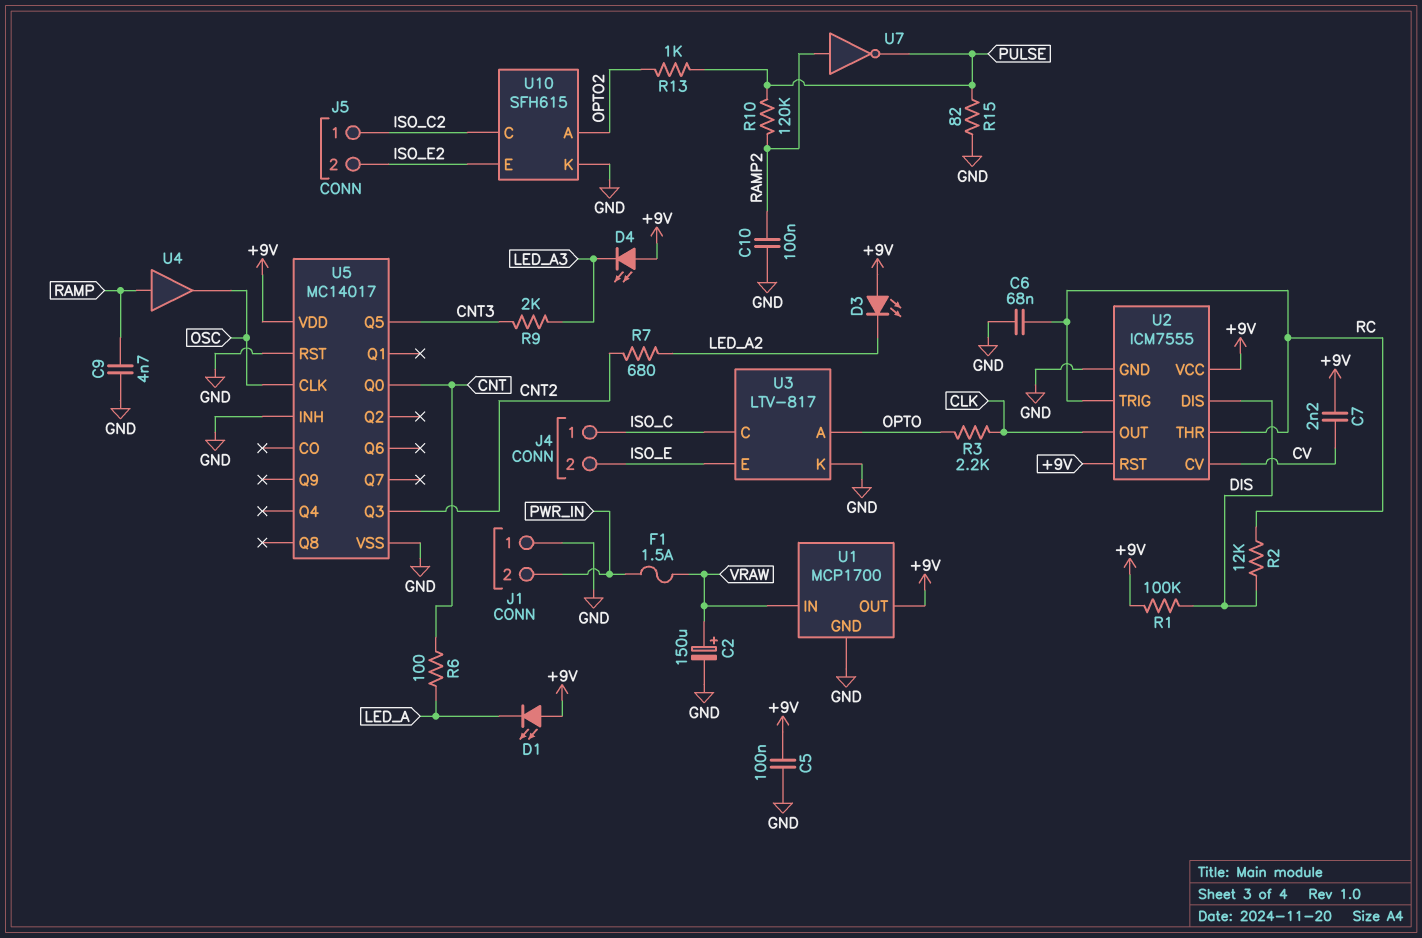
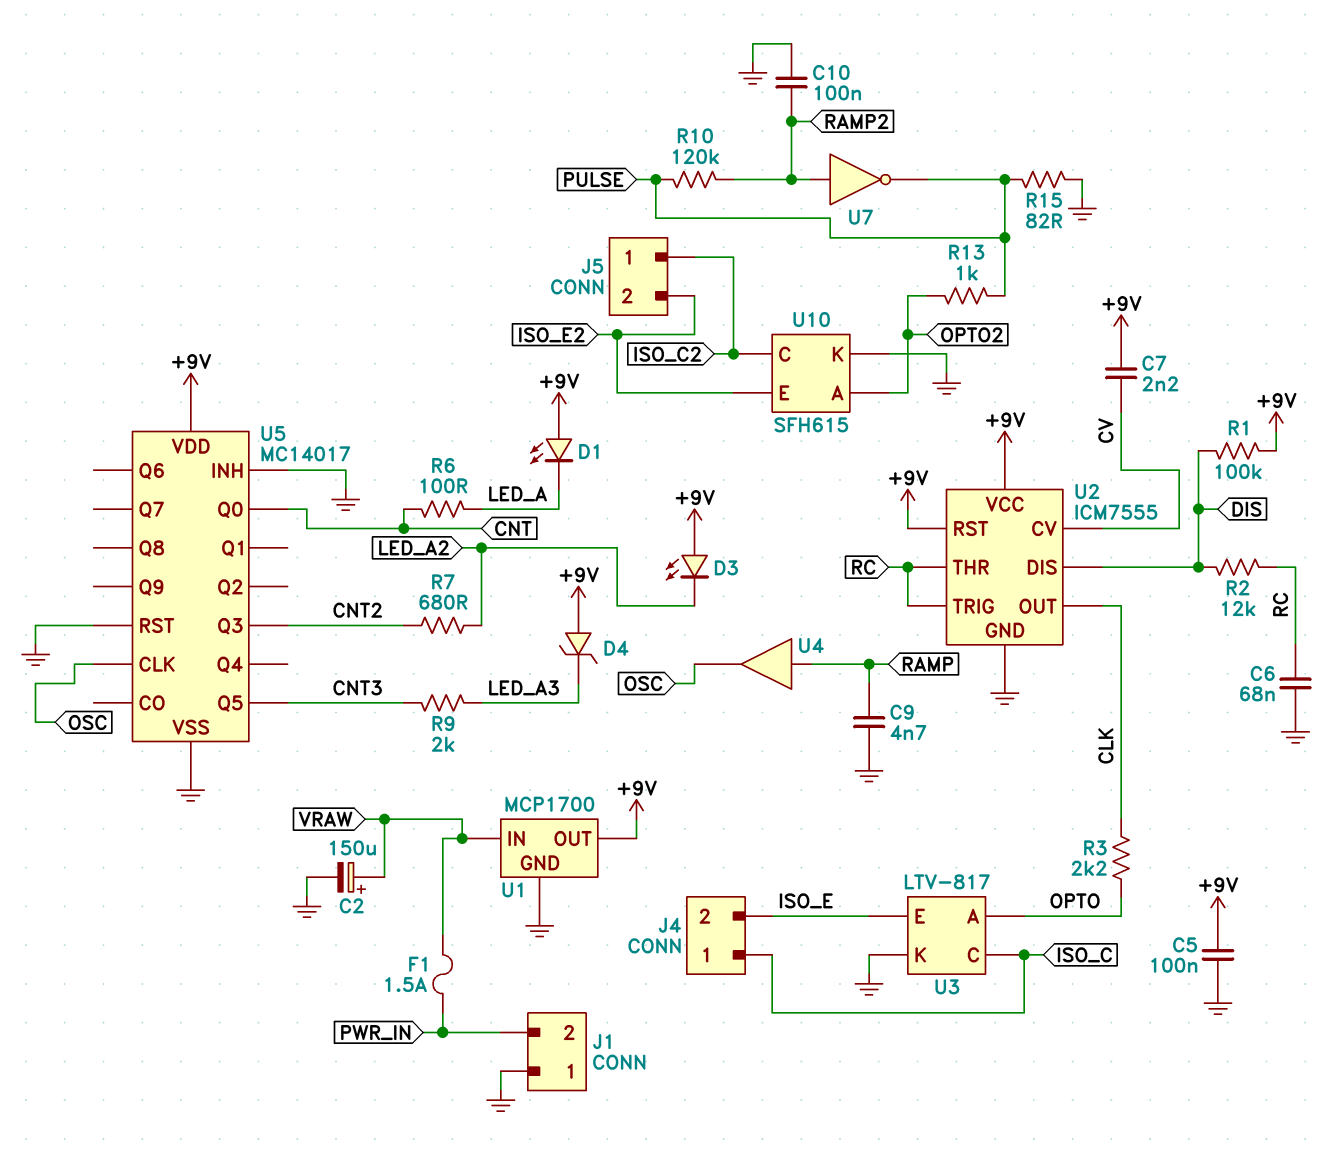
D4: LED (A +9V, K LED_A3) -> zener (A +9V, K LED_A3)

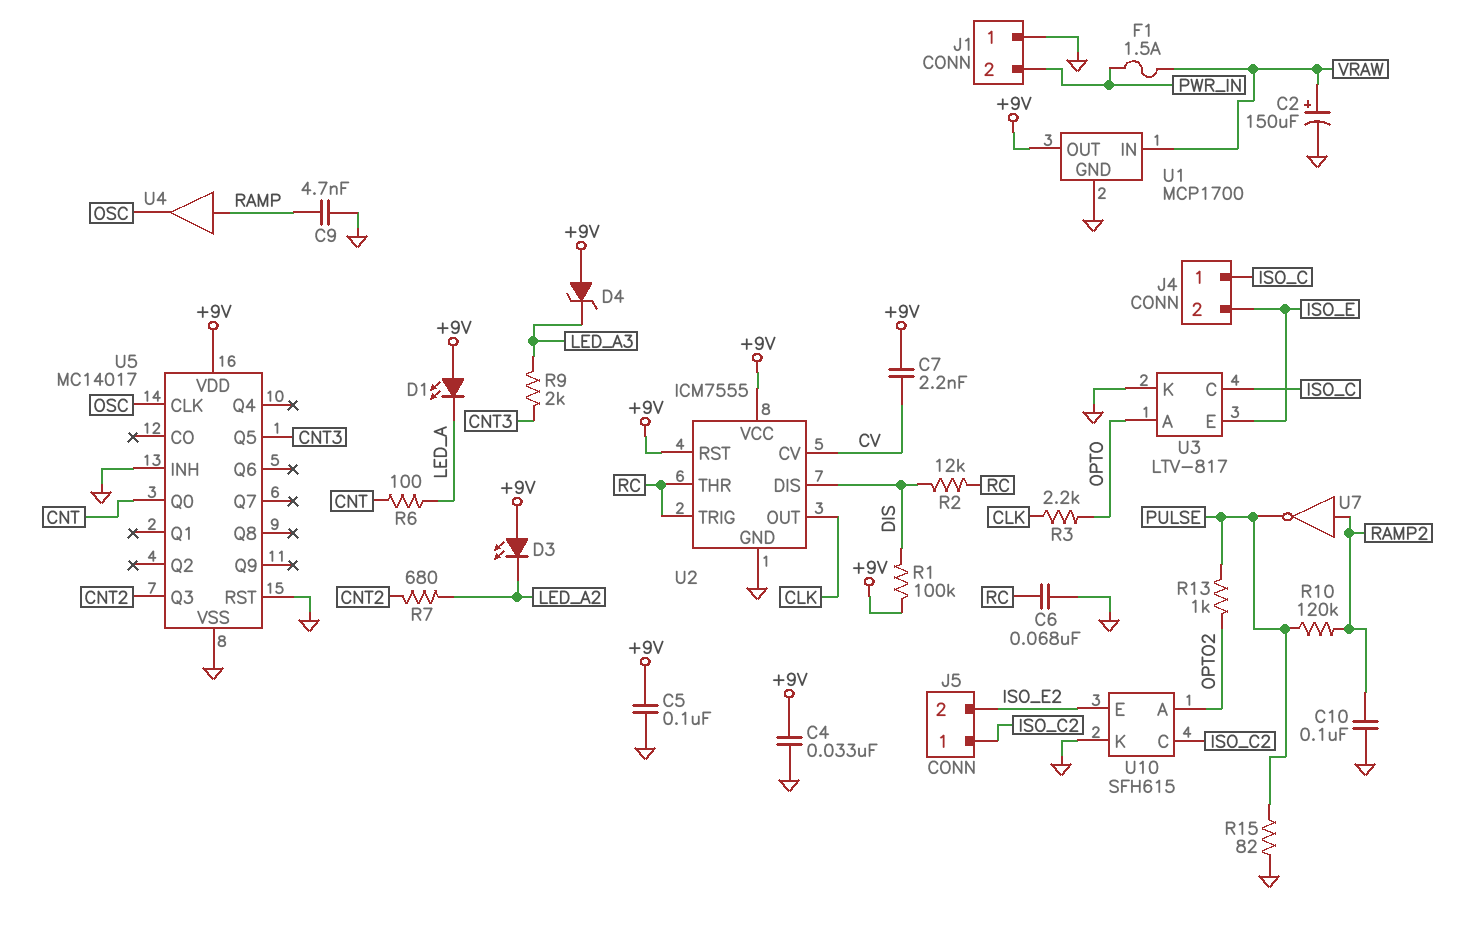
C4: none -> 33nF (+9V, GND)

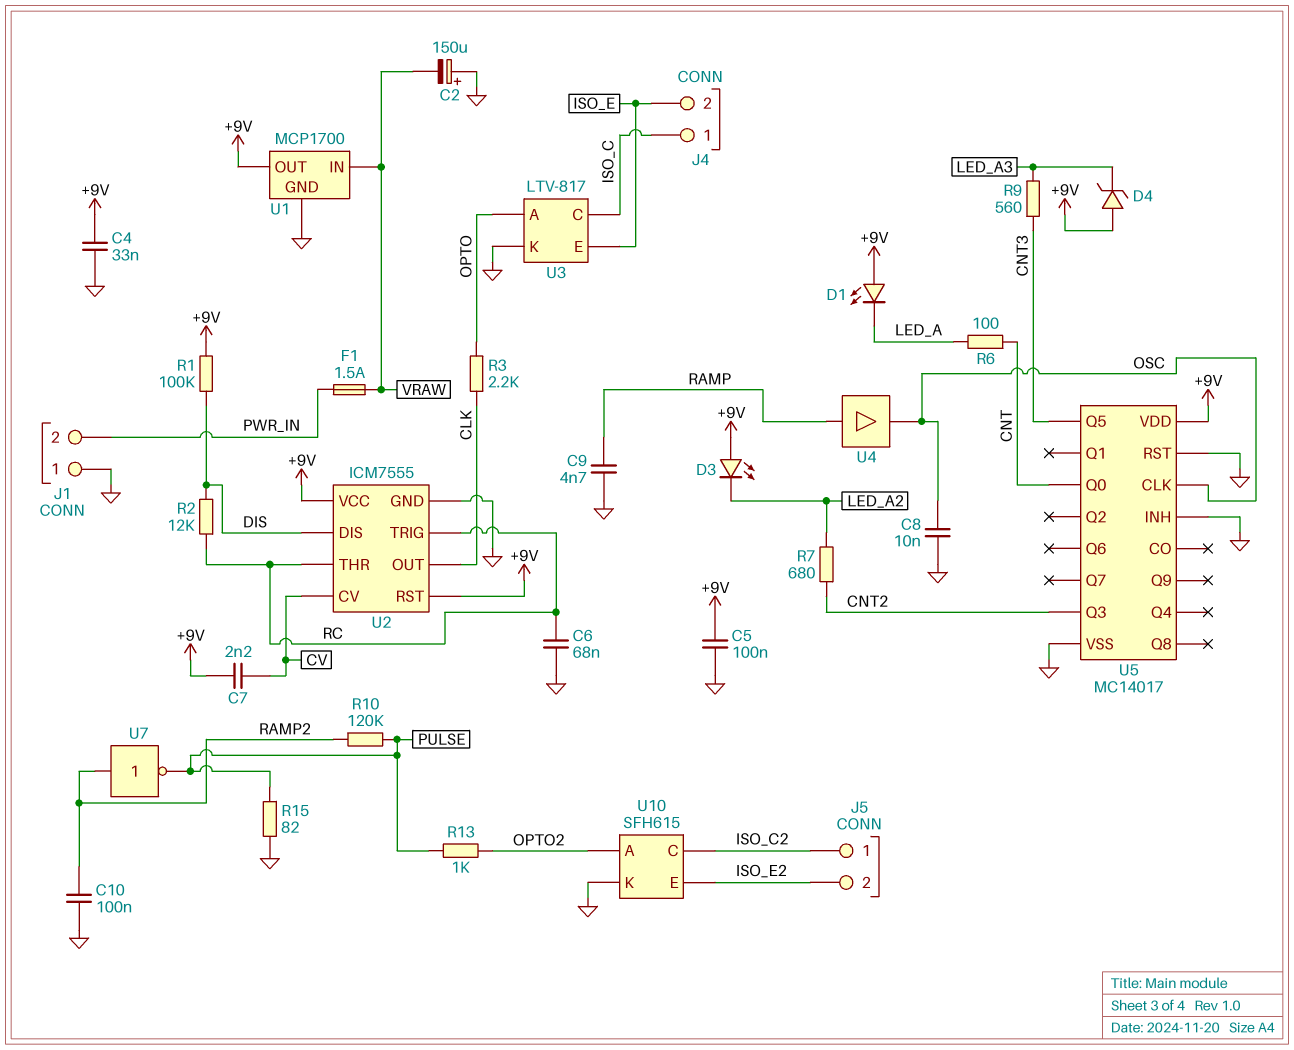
C2: 150uF (plus VRAW, minus GND) -> 150uF (plus GND, minus VRAW)
C8: none -> 10nF (GND, OSC)
R9: 2k (CNT3, LED_A3) -> 560 (CNT3, LED_A3)

